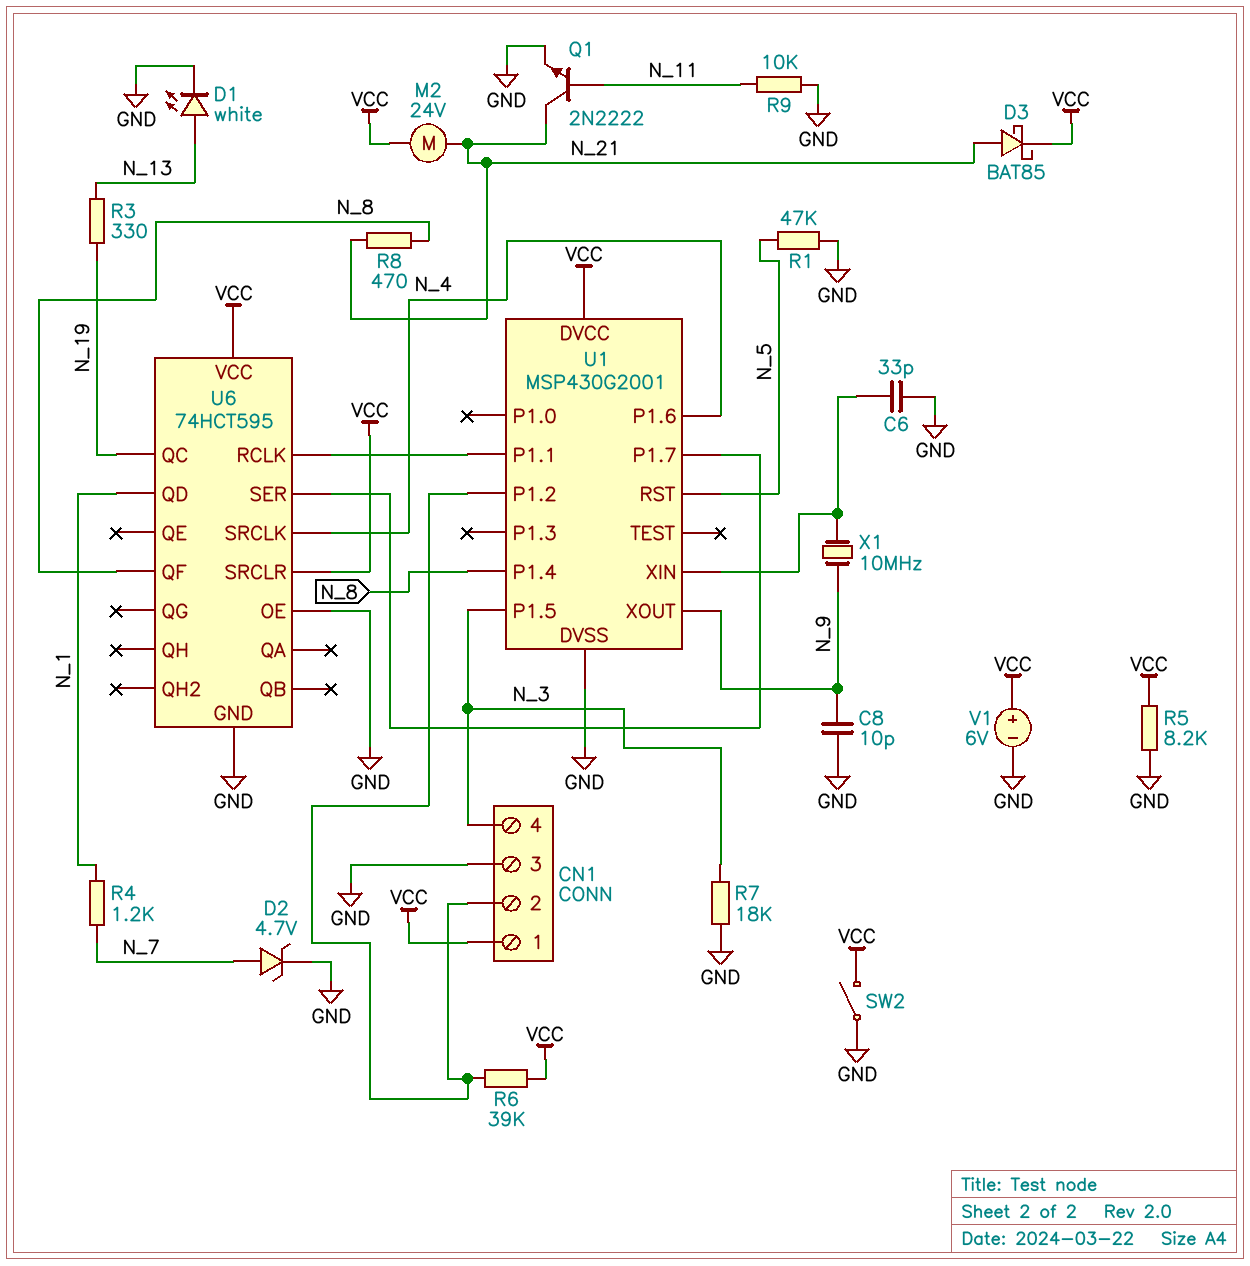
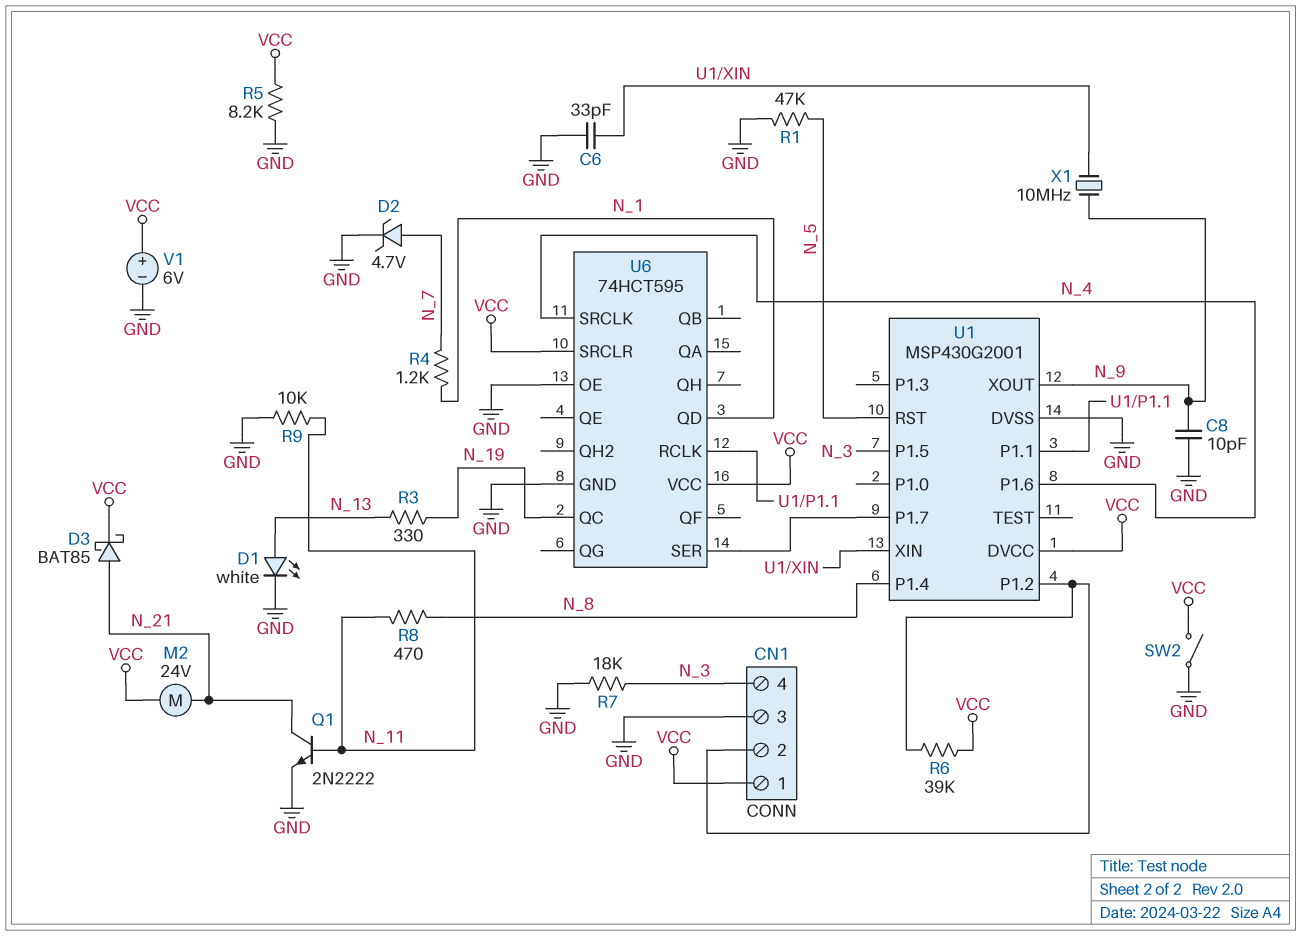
R8: 470 (N_8, N_21) -> 470 (N_8, N_11)
U6 pin QF: N_8 -> none

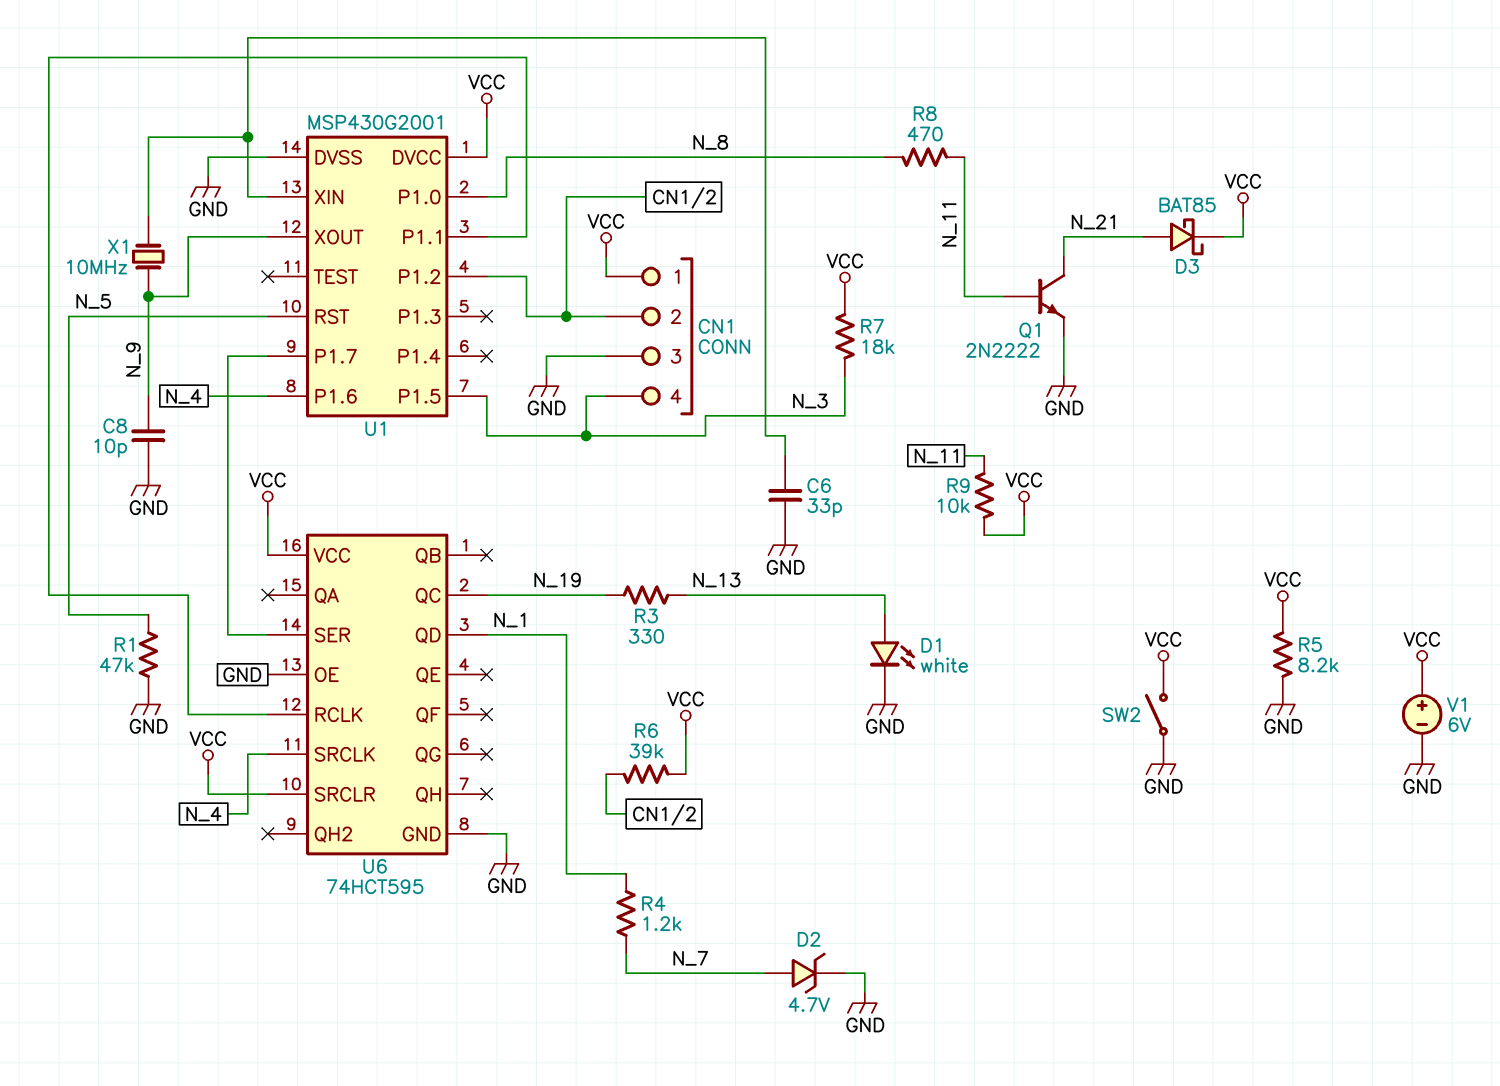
M2: motor 24V (N_21, VCC) -> none
R7: 18k (GND, N_3) -> 18k (N_3, VCC)
R9: 10k (GND, N_11) -> 10k (N_11, VCC)
U1 pin P1.0: none -> N_8
U1 pin P1.4: N_8 -> none

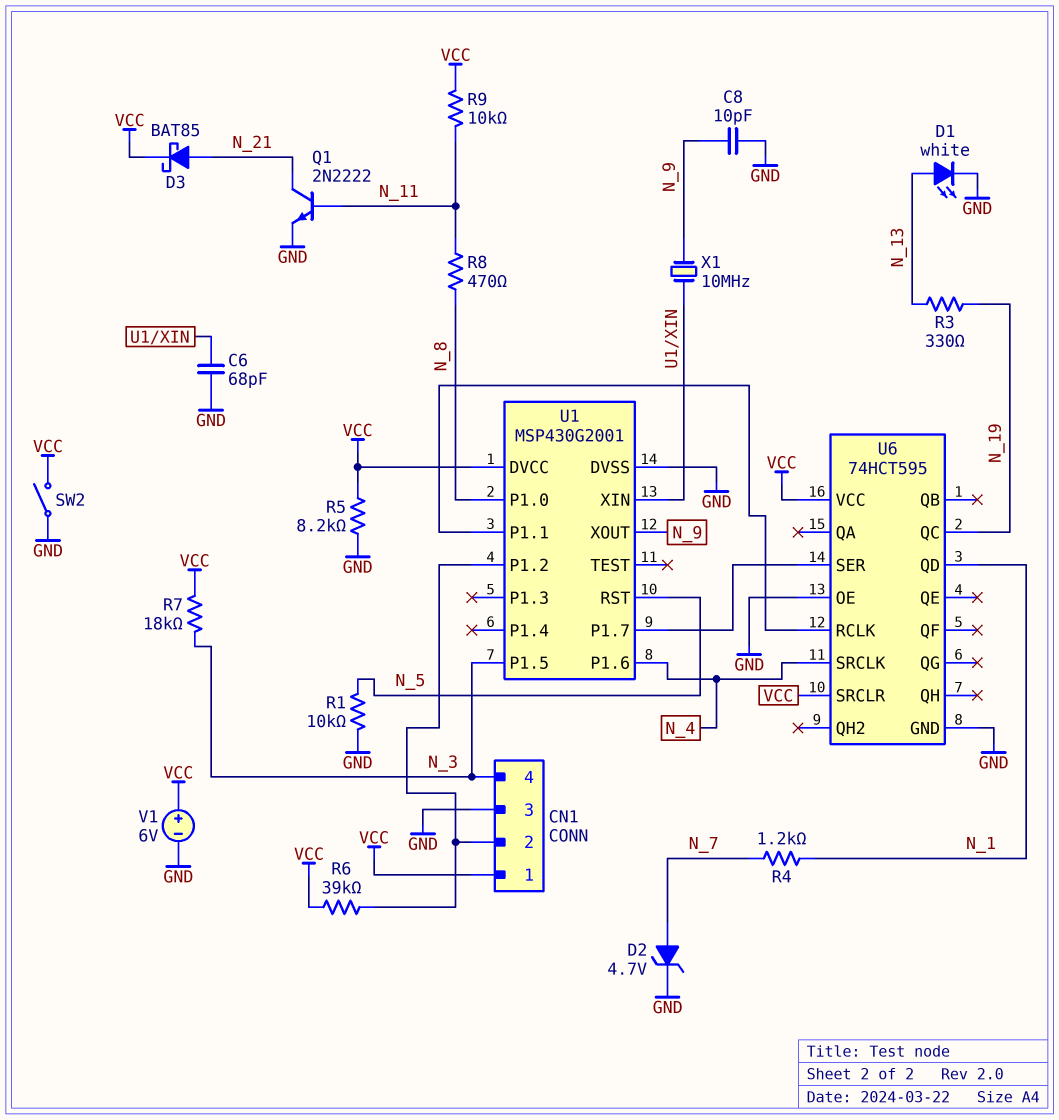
C6: 33pF (GND, U1/XIN) -> 68pF (GND, U1/XIN)
R1: 47k (GND, N_5) -> 10k (GND, N_5)

